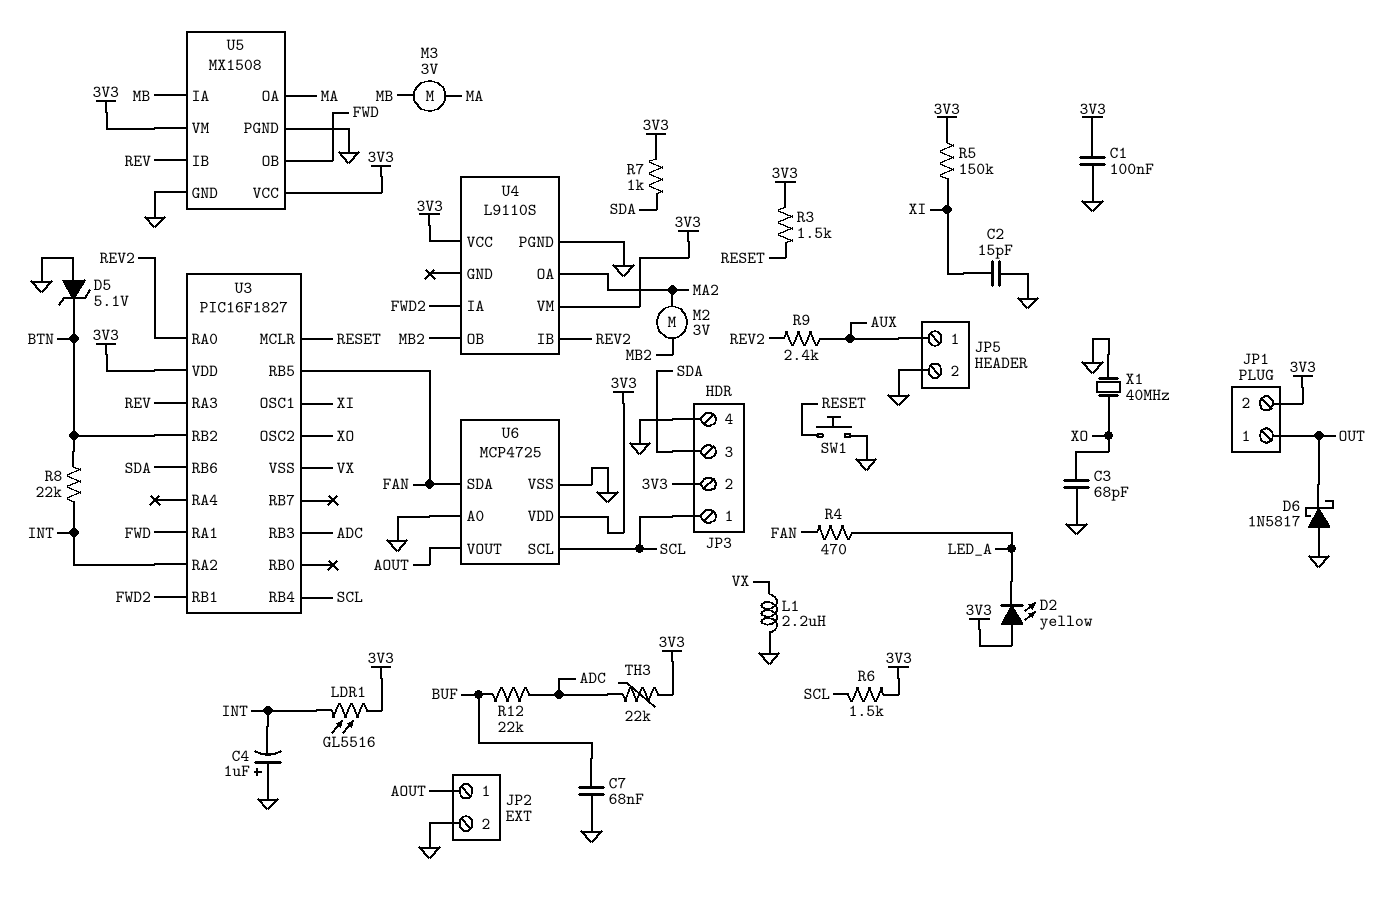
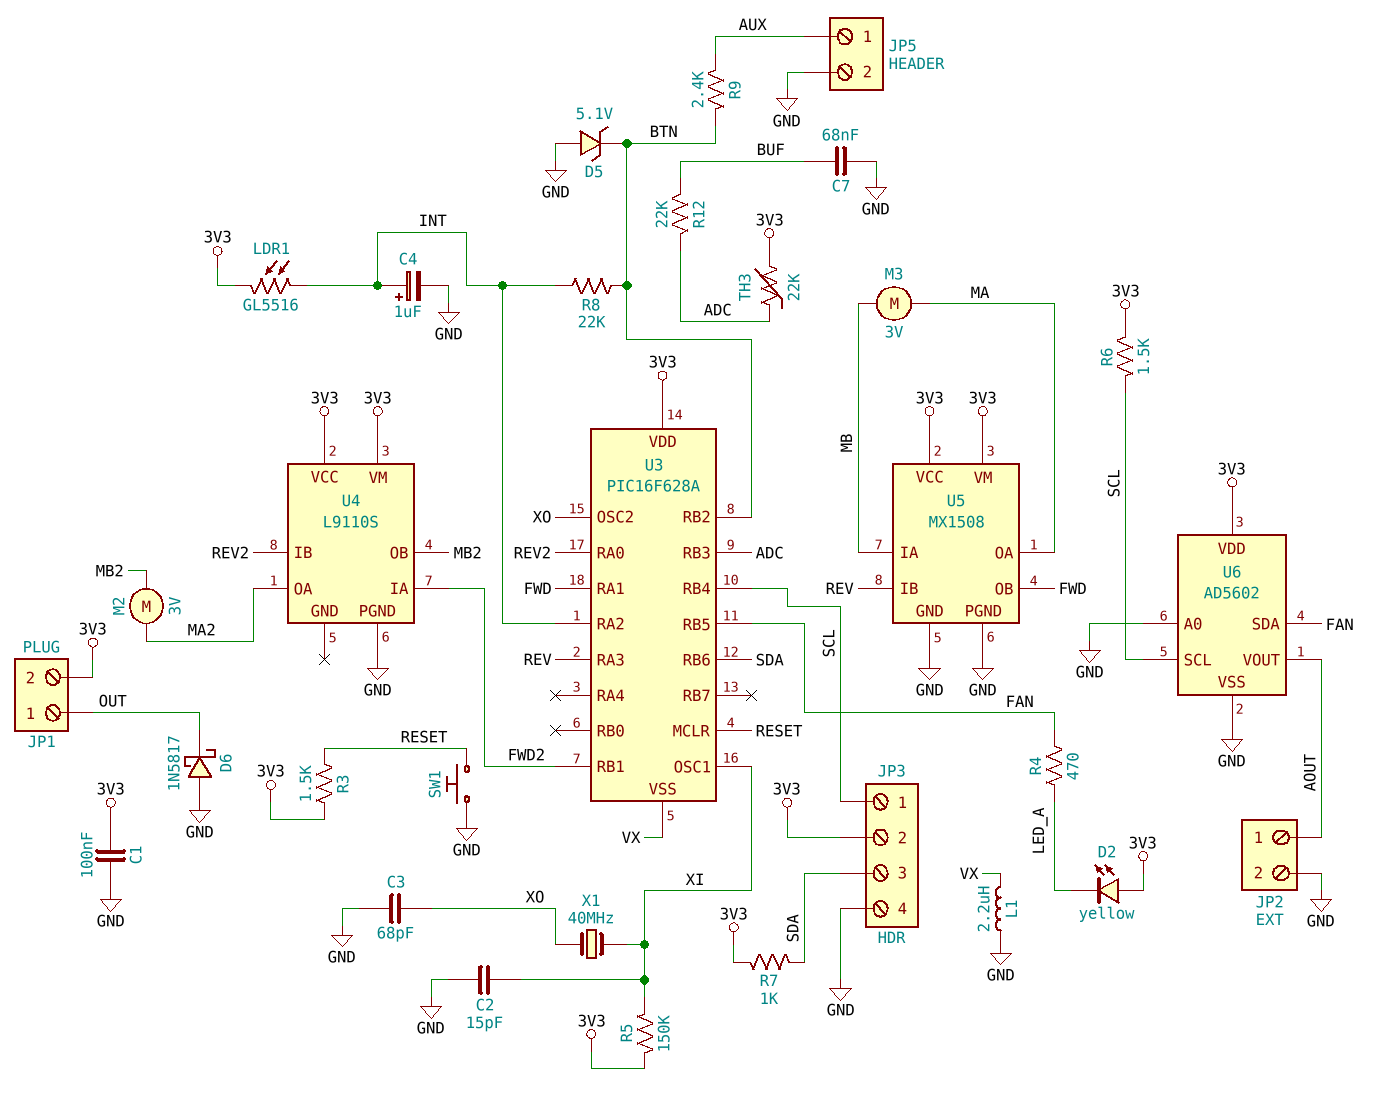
C4: 1uF (plus GND, minus INT) -> 1uF (plus INT, minus GND)
R9: 2.4k (AUX, REV2) -> 2.4k (AUX, BTN)
U3: PIC16F1827 -> PIC16F628A
U6: MCP4725 -> AD5602
X1: 40MHz (GND, XO) -> 40MHz (XI, XO)

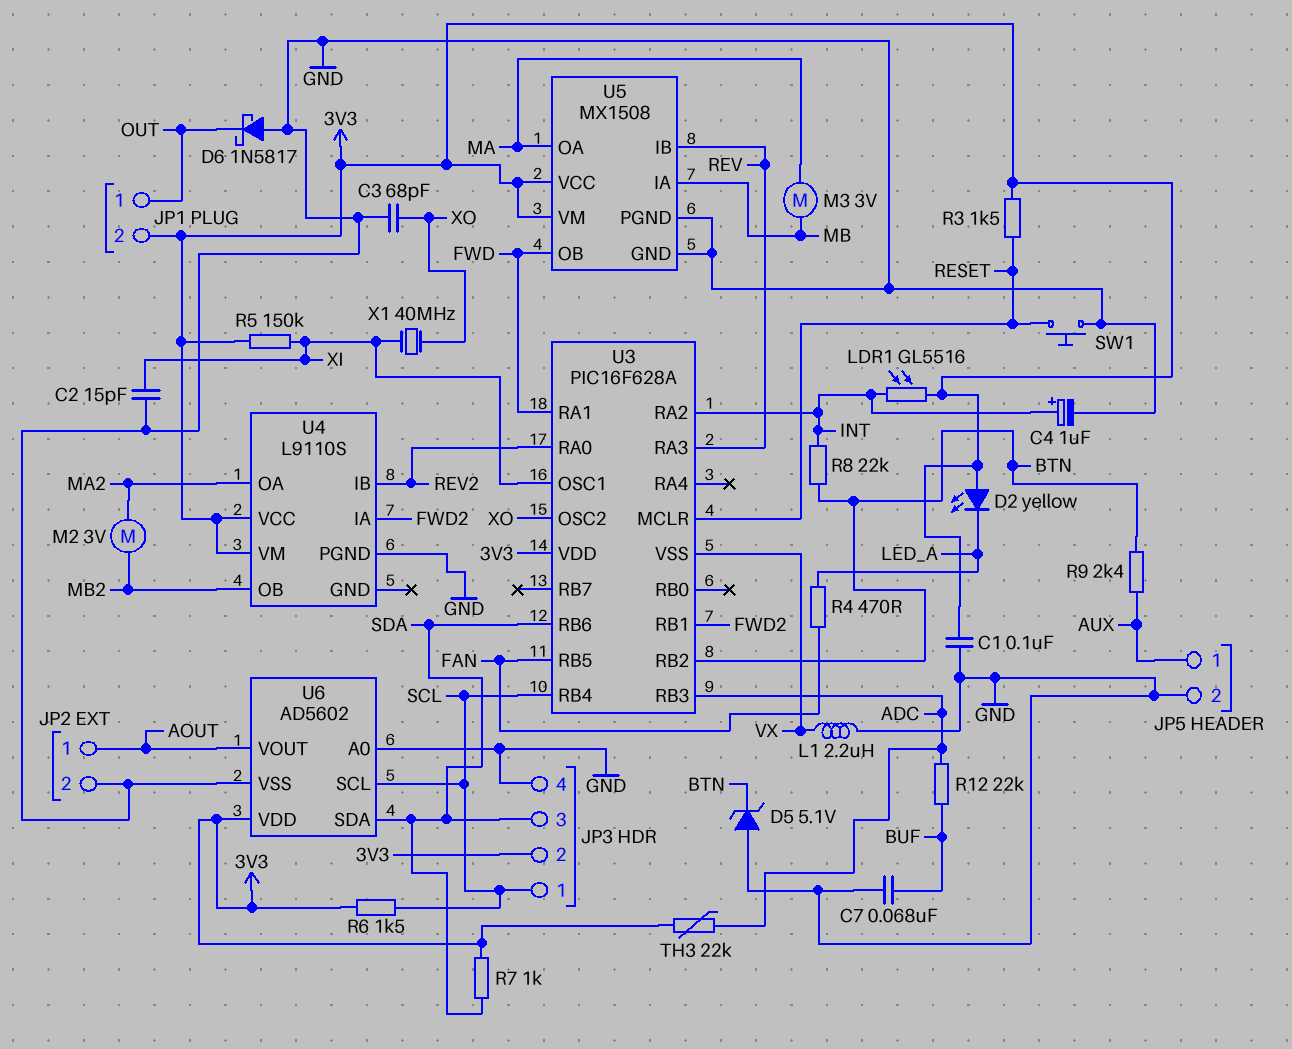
U6 pin SDA: FAN -> SDA

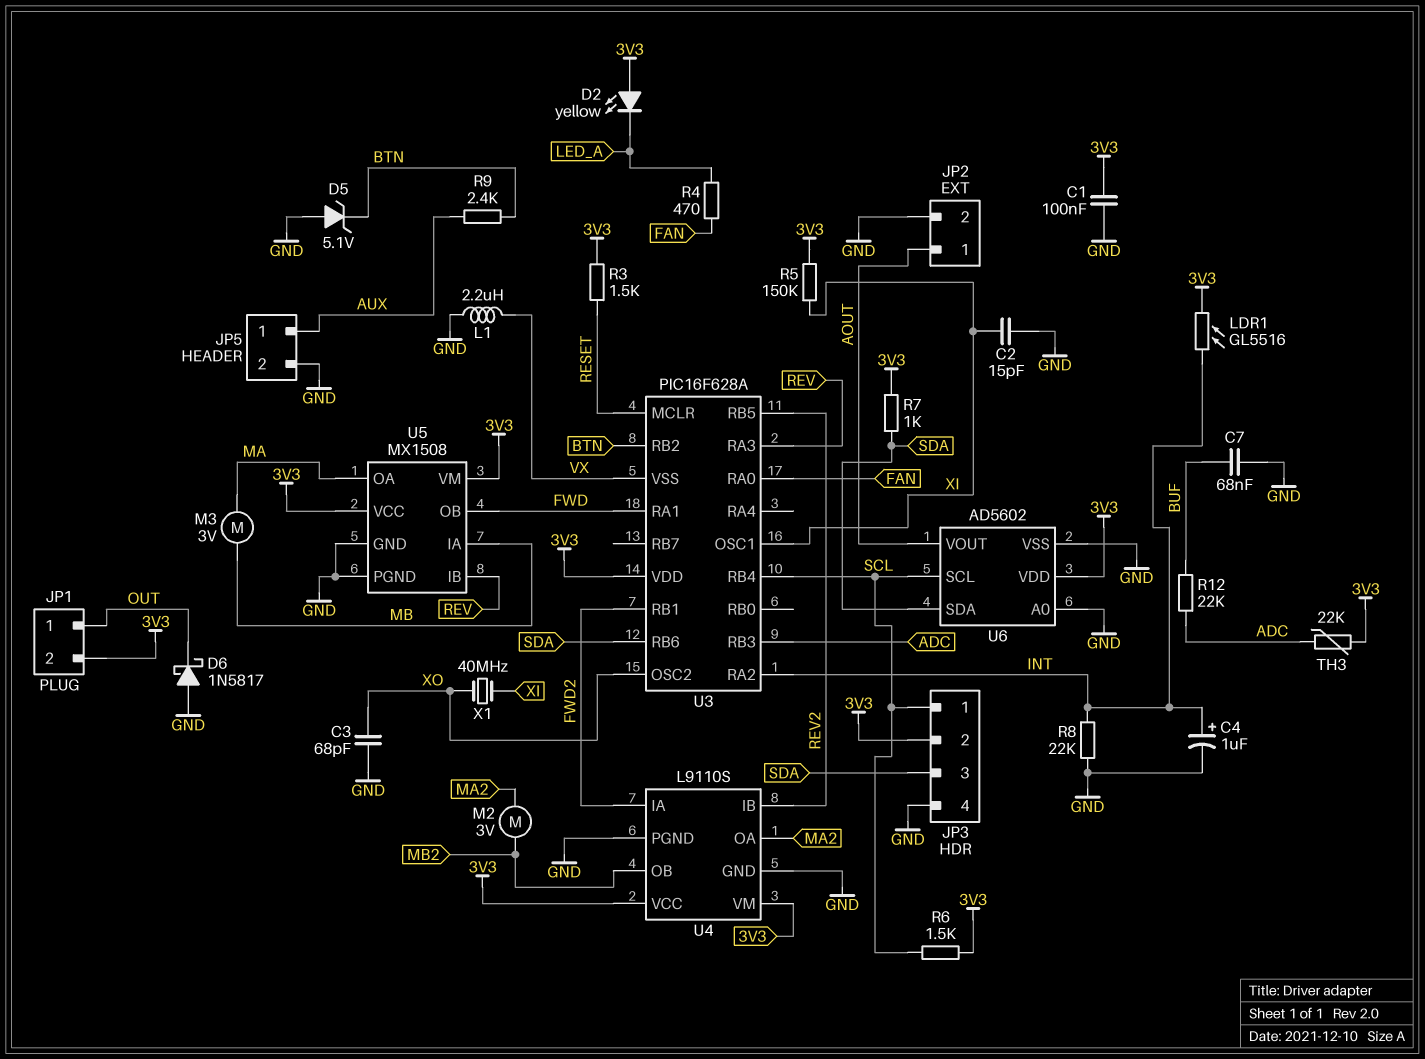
R8: 22k (BTN, INT) -> 22k (GND, INT)
SW1: button (GND, RESET) -> none
U3 pin RA0: REV2 -> FAN
U3 pin RB5: FAN -> REV2
U4 pin GND: none -> GND

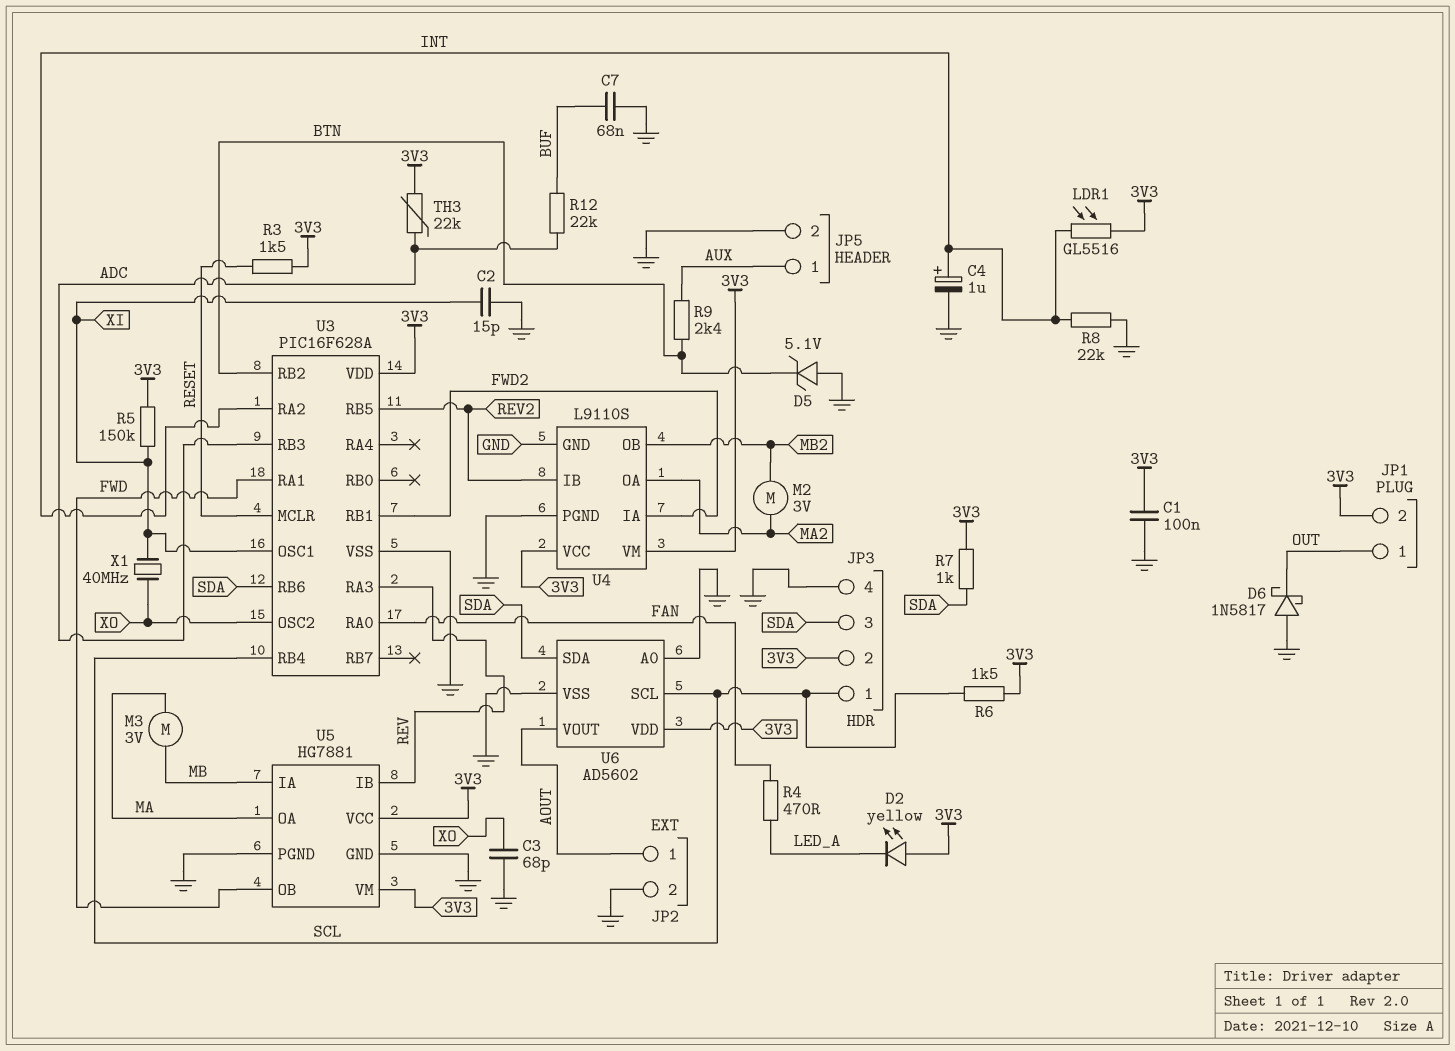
L1: 2.2uH (GND, VX) -> none
U3 pin VSS: VX -> GND
U5: MX1508 -> HG7881

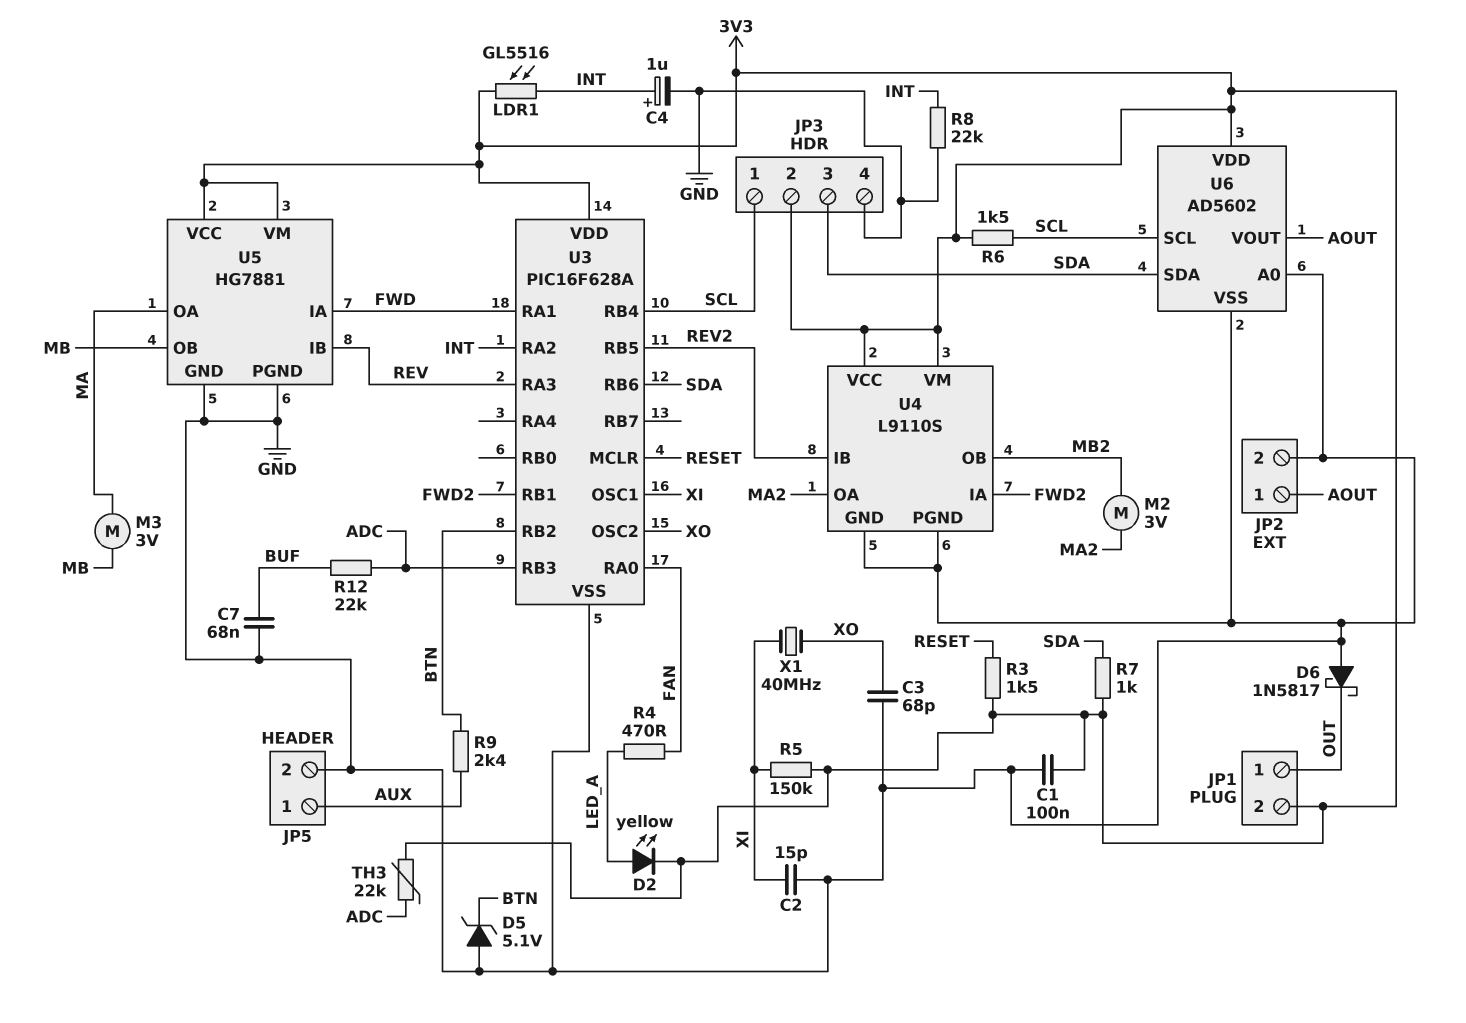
D2: LED yellow (A 3V3, K LED_A) -> LED yellow (A LED_A, K 3V3)
U5 pin IA: MB -> FWD
U5 pin OB: FWD -> MB

